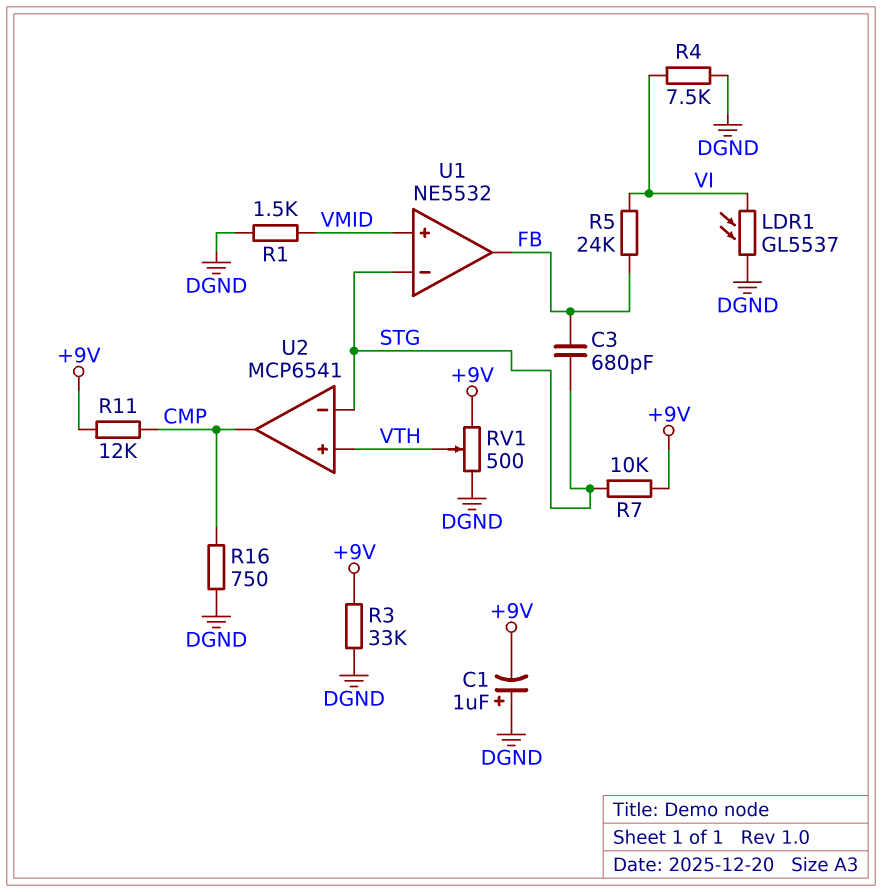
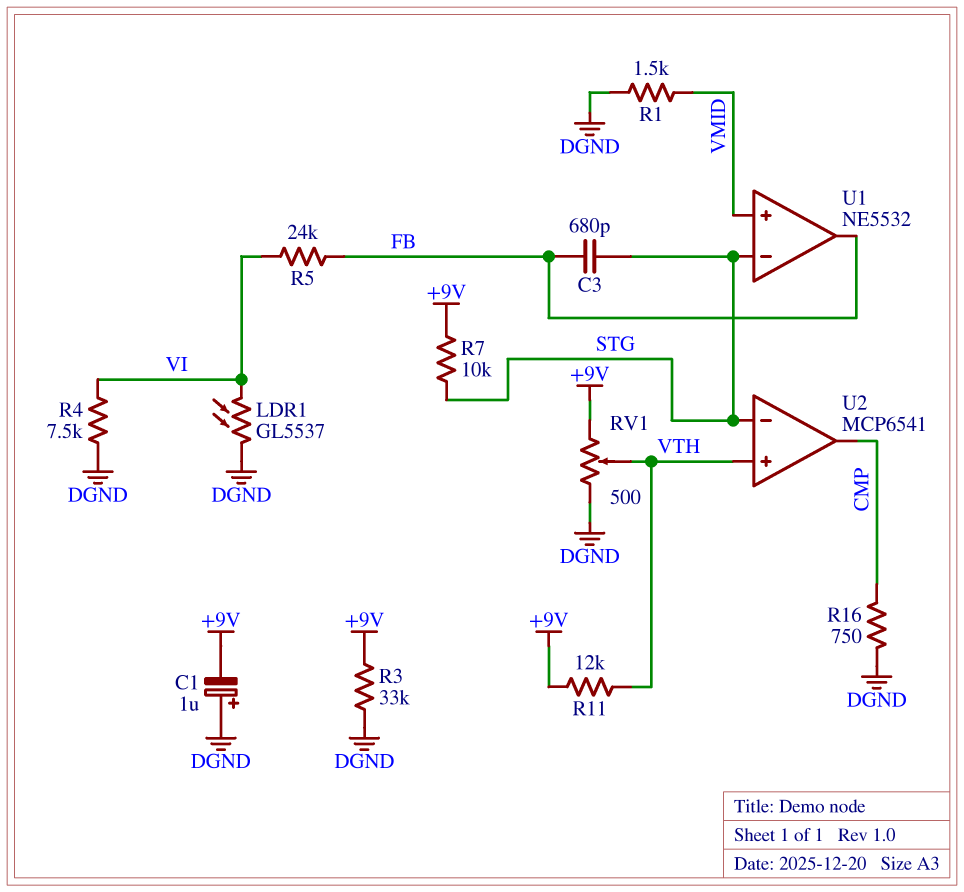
R11: 12k (+9V, CMP) -> 12k (+9V, VTH)

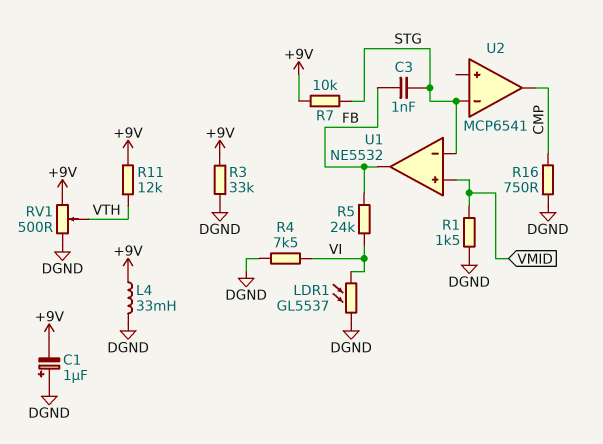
C3: 680pF (FB, STG) -> 1nF (FB, STG)
L4: none -> 33mH (+9V, DGND)
U2 pin in+: VTH -> none

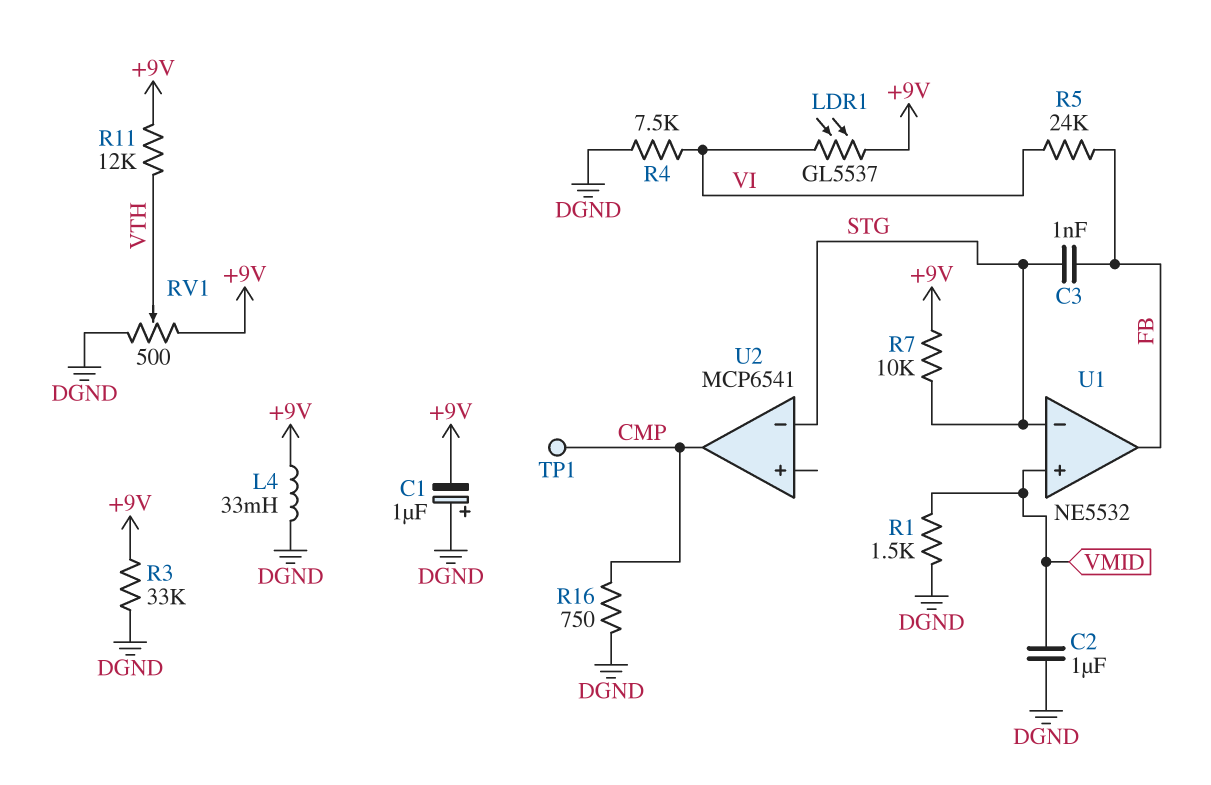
C2: none -> 1uF (DGND, VMID)
LDR1: GL5537 (DGND, VI) -> GL5537 (+9V, VI)
TP1: none -> test point (CMP)

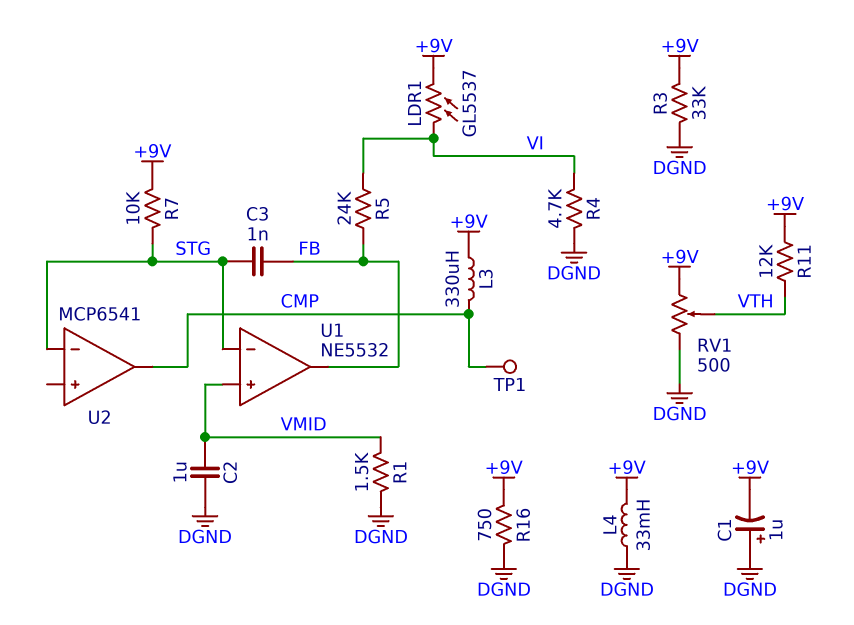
L3: none -> 330uH (+9V, CMP)
R4: 7.5k (DGND, VI) -> 4.7k (DGND, VI)
R16: 750 (CMP, DGND) -> 750 (+9V, DGND)

